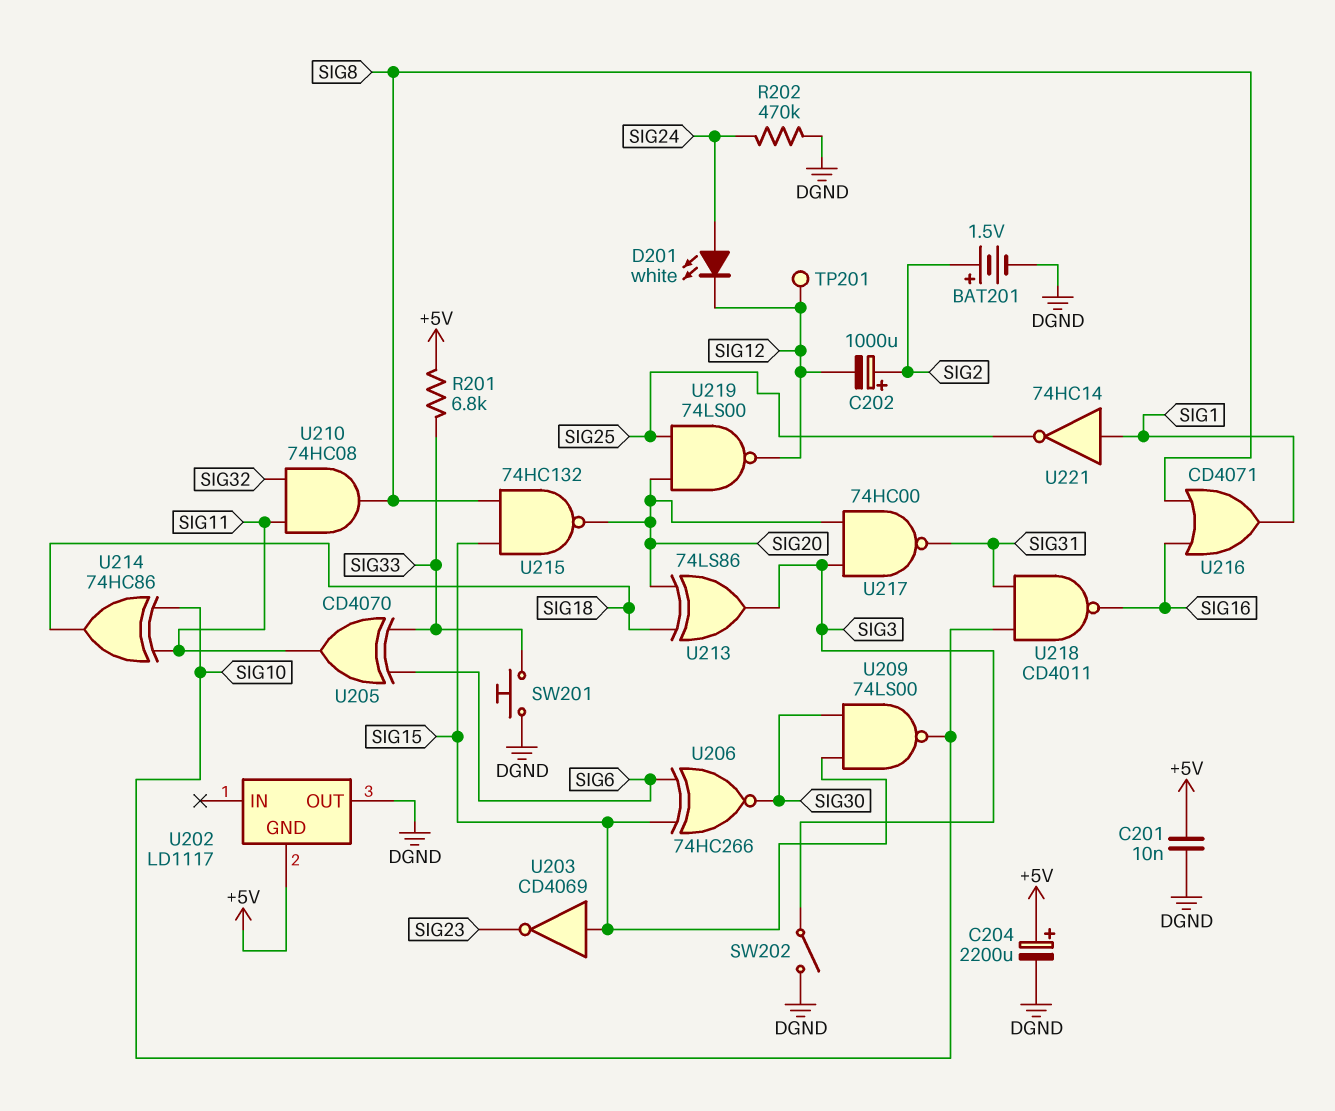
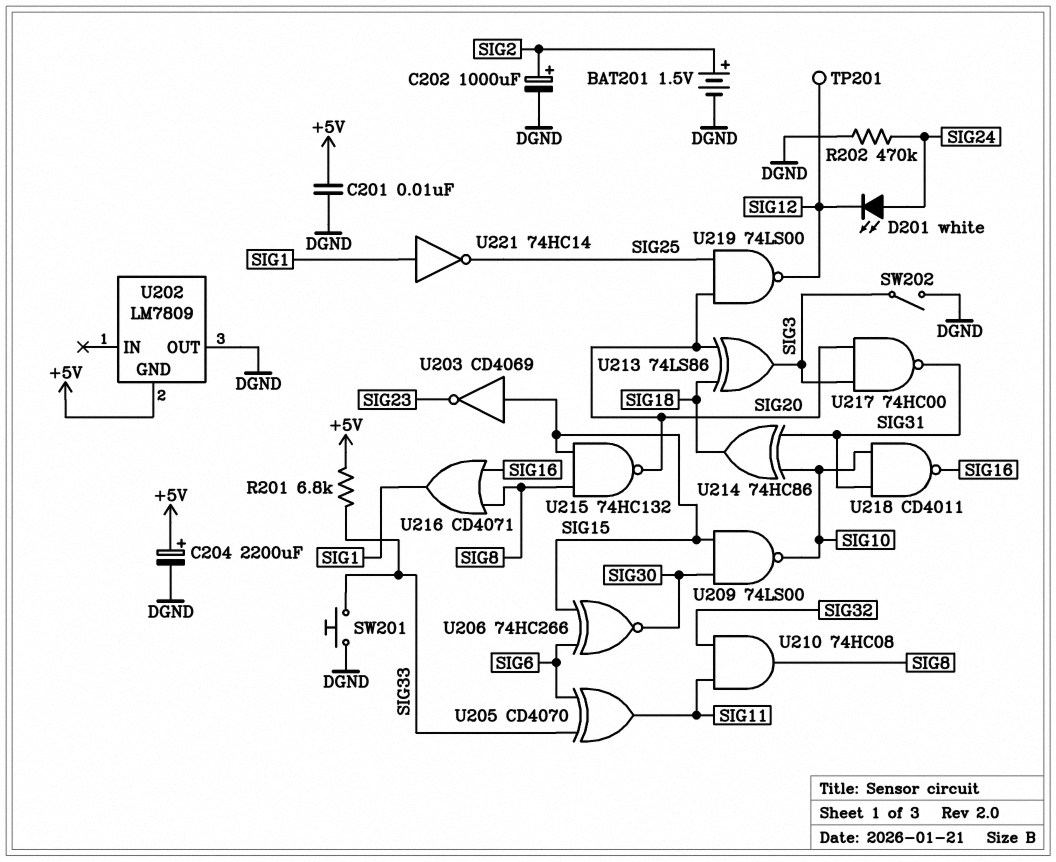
C202: 1000uF (plus SIG2, minus SIG12) -> 1000uF (plus SIG2, minus DGND)
U202: LD1117 -> LM7809
U214: XOR 74HC86 (in SIG10, in SIG11, out SIG18) -> XOR 74HC86 (in SIG10, in SIG31, out SIG18)

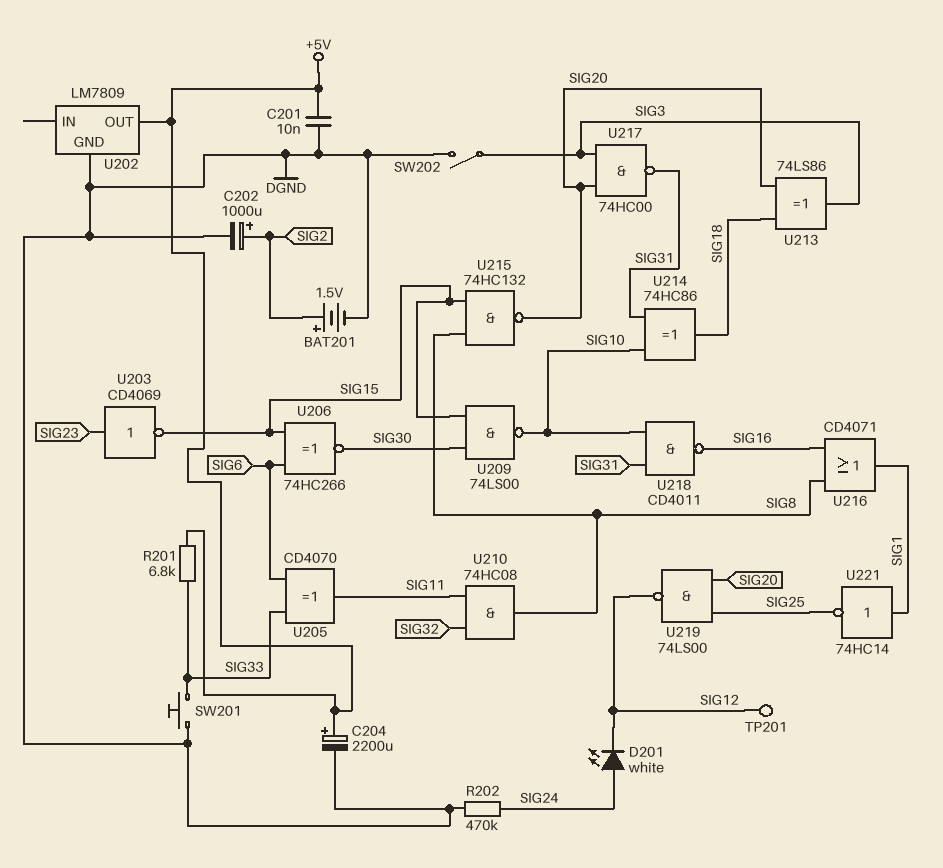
U202 pin GND: +5V -> DGND
U202 pin OUT: DGND -> +5V
U203: NOT CD4069 (in SIG15, out SIG23) -> NOT CD4069 (in SIG23, out SIG15)

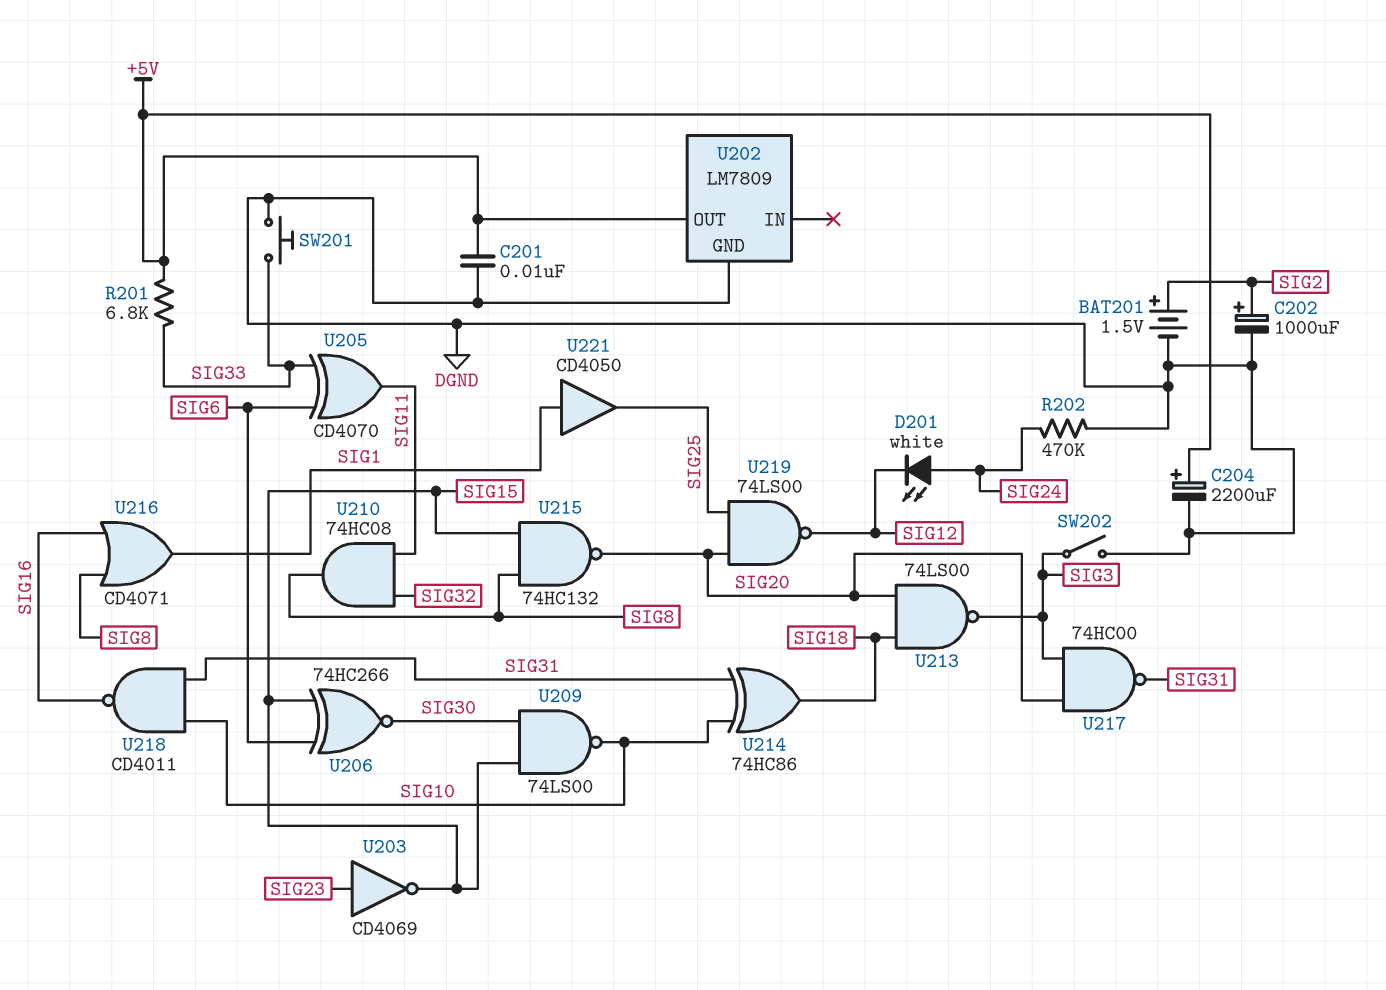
TP201: test point (SIG12) -> none
U213: XOR 74LS86 (in SIG18, in SIG20, out SIG3) -> NAND 74LS00 (in SIG18, in SIG20, out SIG3)
U221: NOT 74HC14 (in SIG1, out SIG25) -> buffer CD4050 (in SIG1, out SIG25)

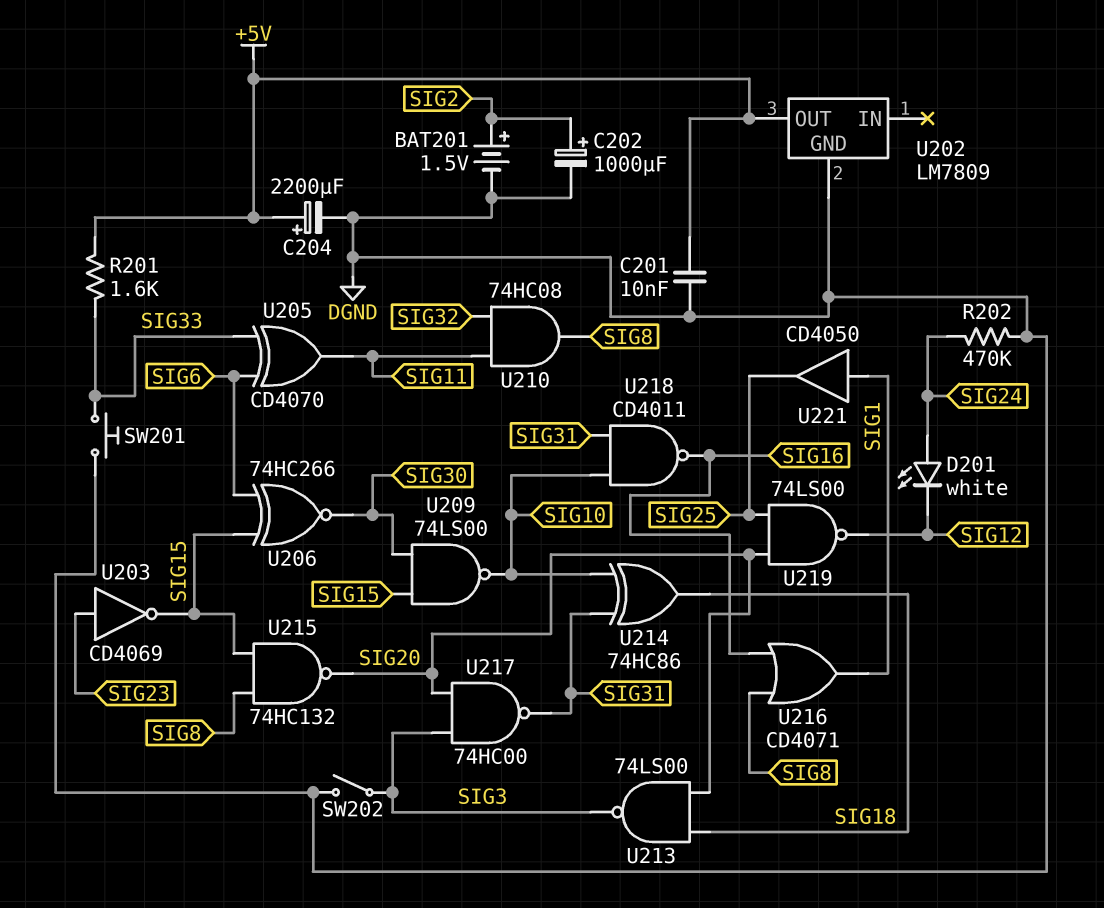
R201: 6.8k (+5V, SIG33) -> 1.6k (+5V, SIG33)

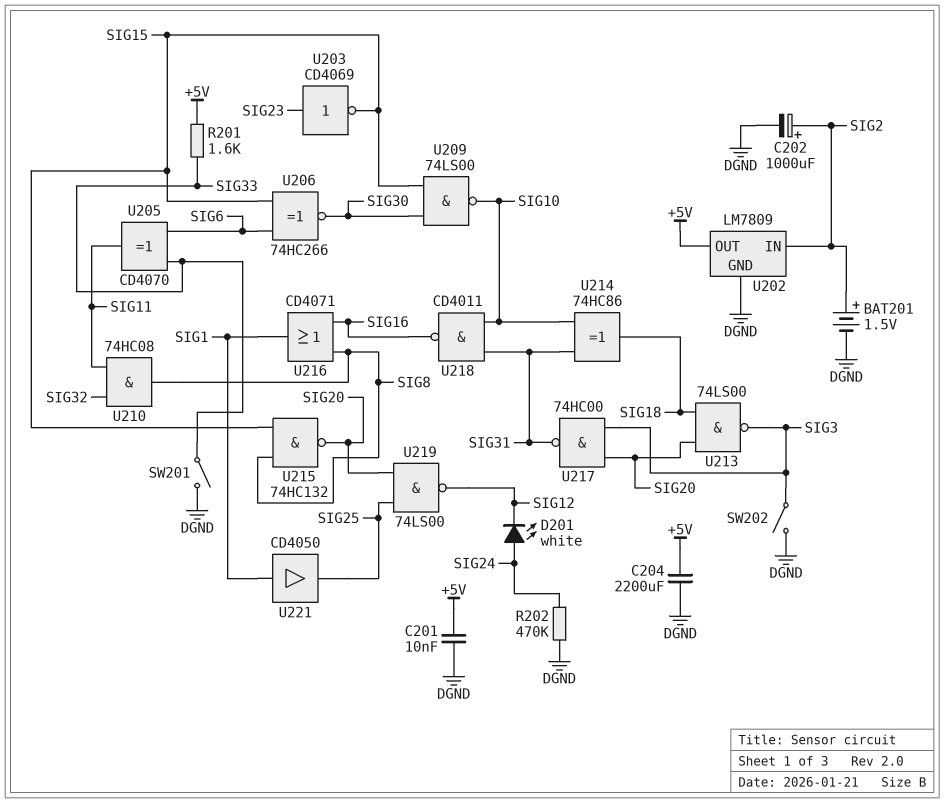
C204: 2200uF (plus +5V, minus DGND) -> 2200uF (+5V, DGND)
SW201: button (DGND, SIG33) -> switch (DGND, SIG33)
U202 pin IN: none -> SIG2

